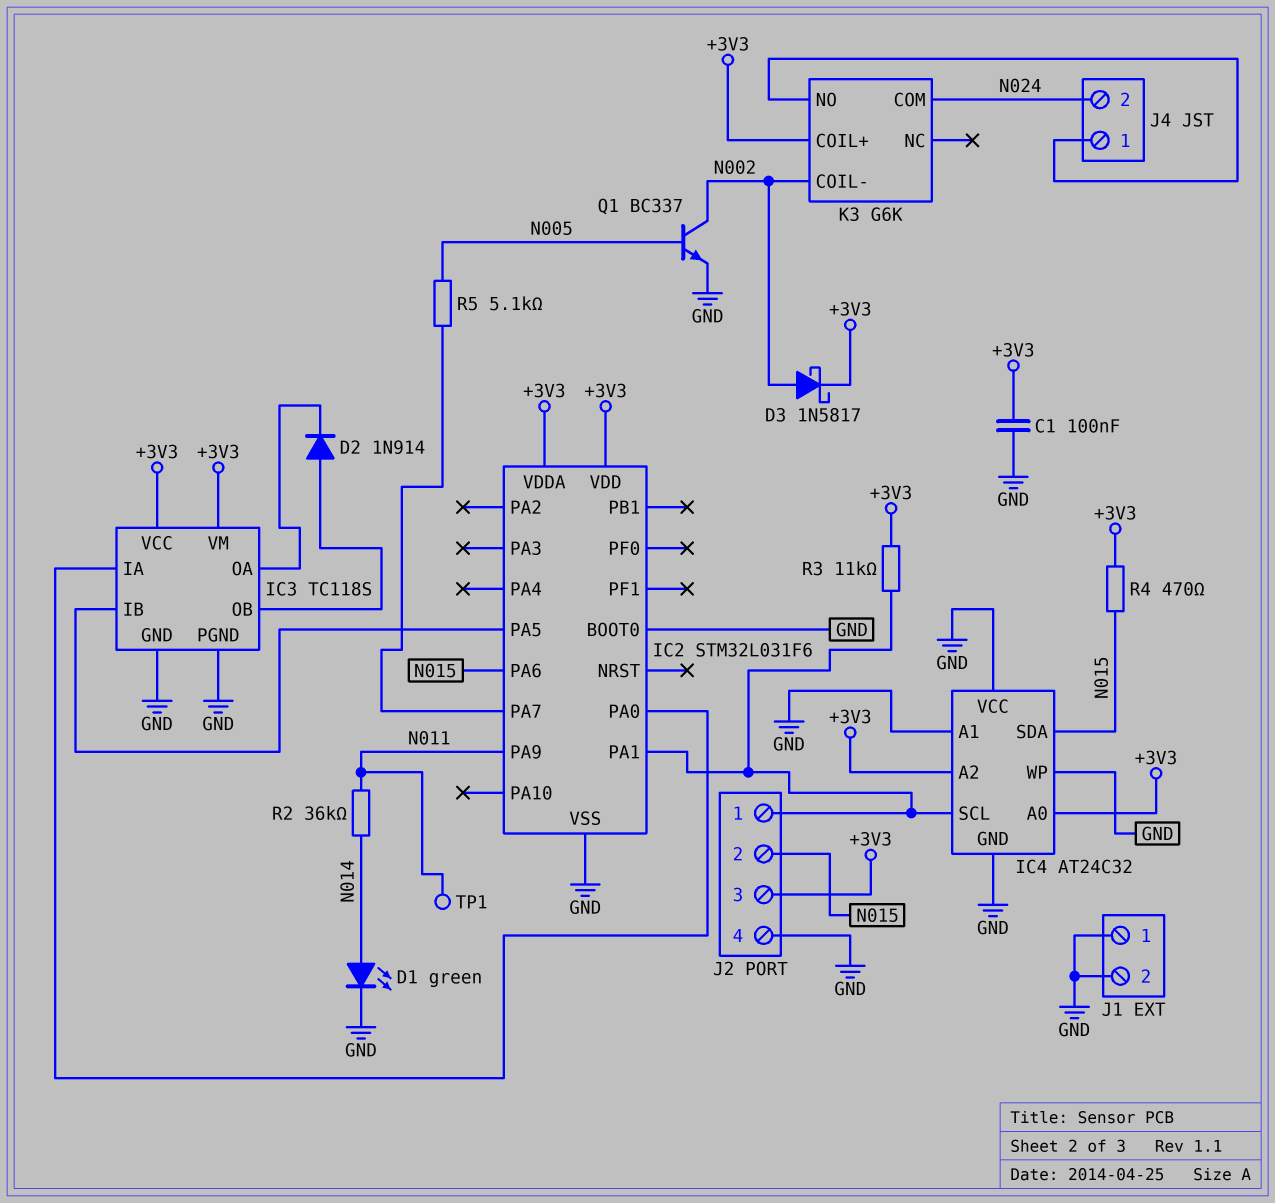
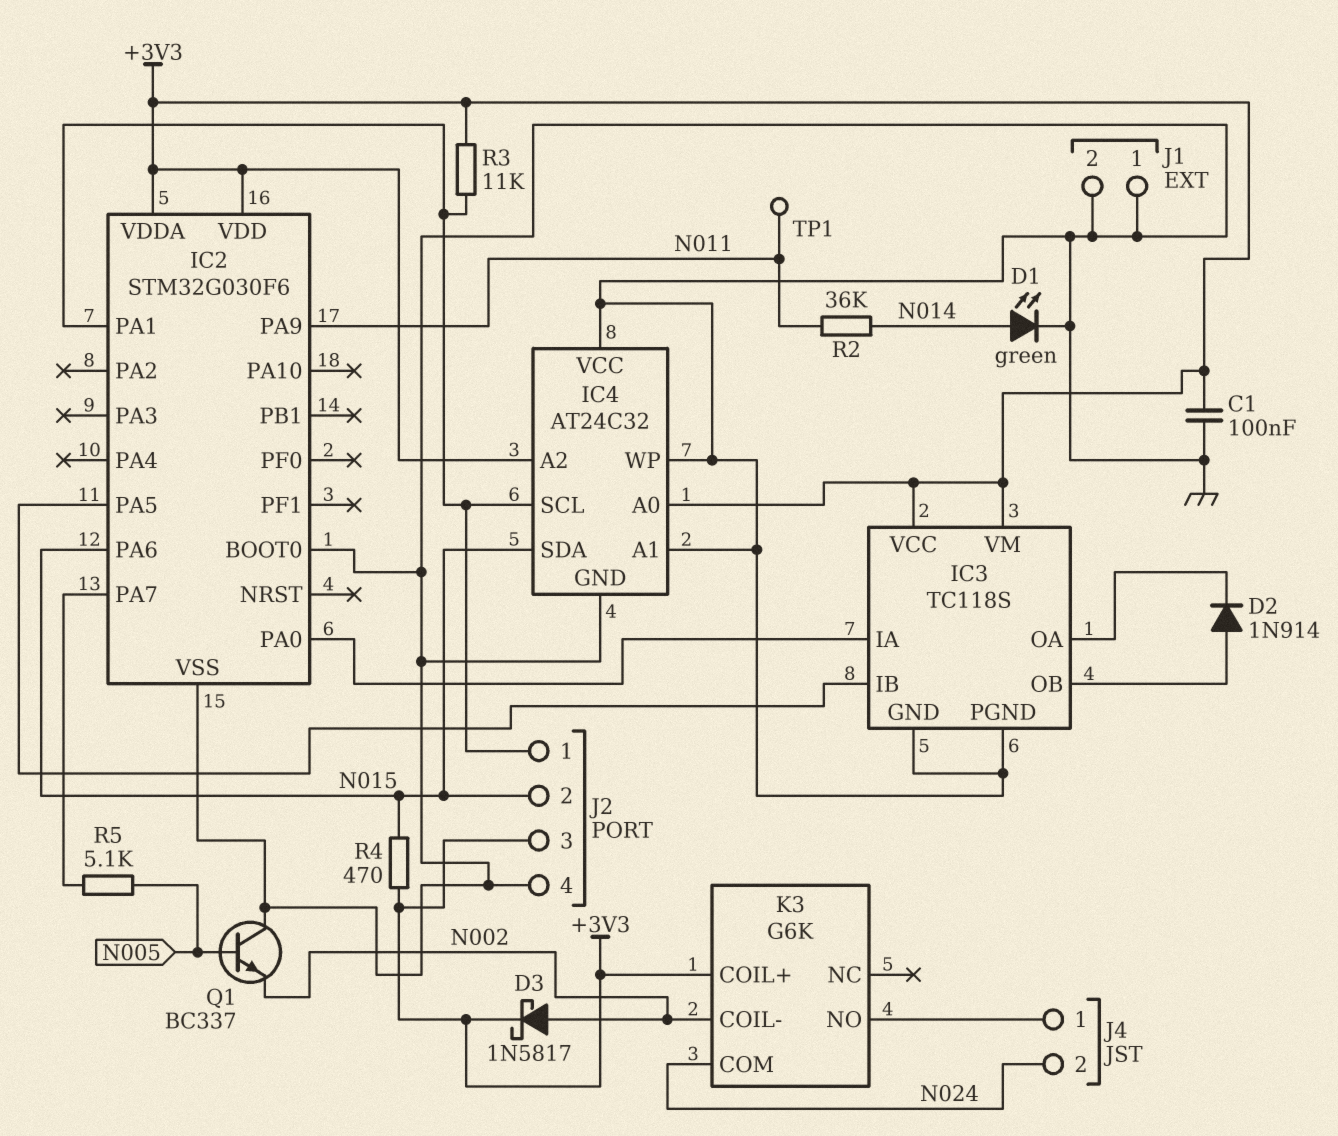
IC2: STM32L031F6 -> STM32G030F6
Q1: NPN BC337 (B N005, C N002, E GND) -> NPN BC337 (B N005, C GND, E N002)

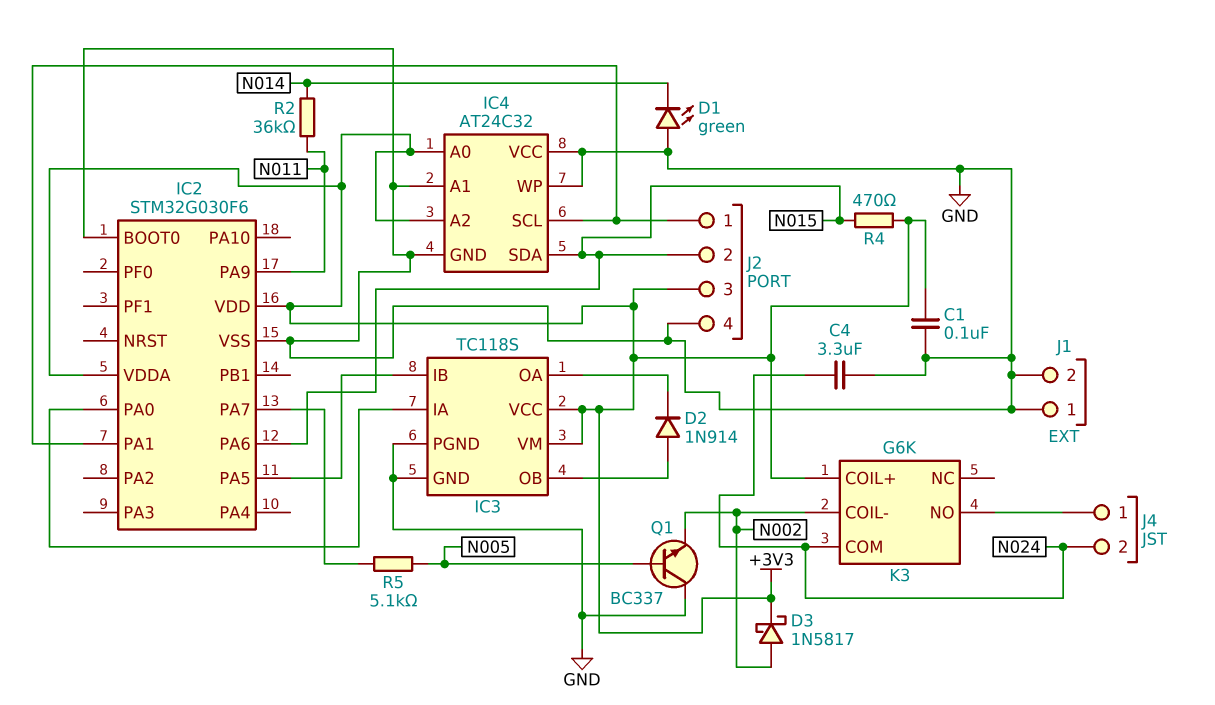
C4: none -> 3.3uF (GND, N024)
D1: LED green (A N014, K GND) -> LED green (A GND, K N014)
R3: 11k (+3V3, IC2/PA1) -> none
TP1: test point (N011) -> none

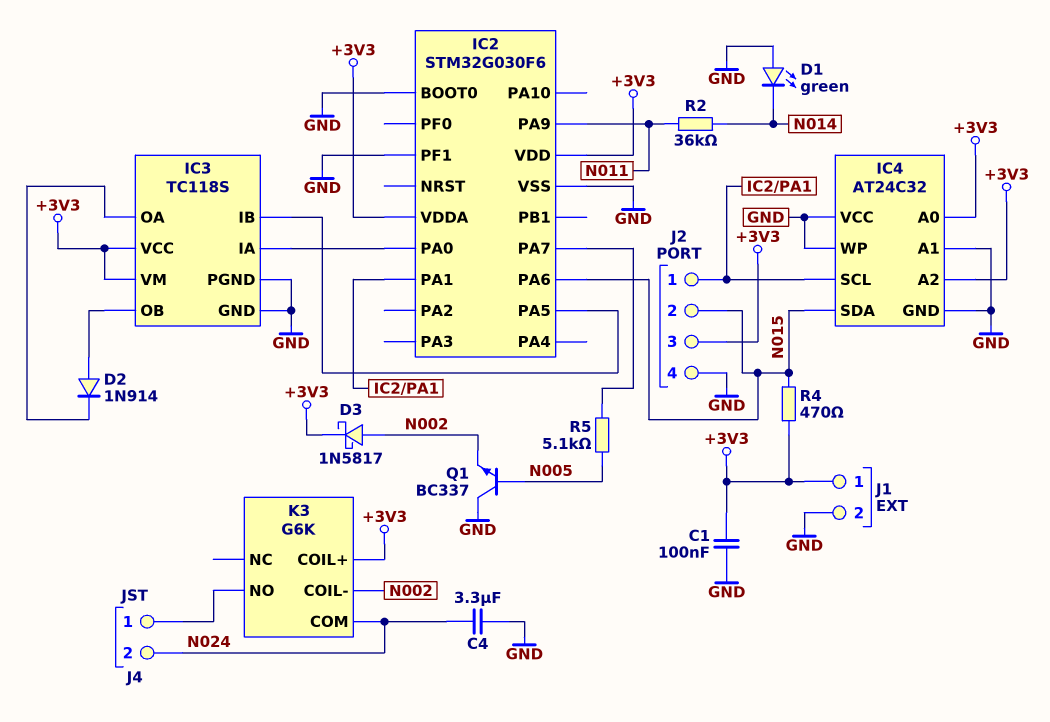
IC2 pin PF1: none -> GND
J1 pin 1: GND -> +3V3

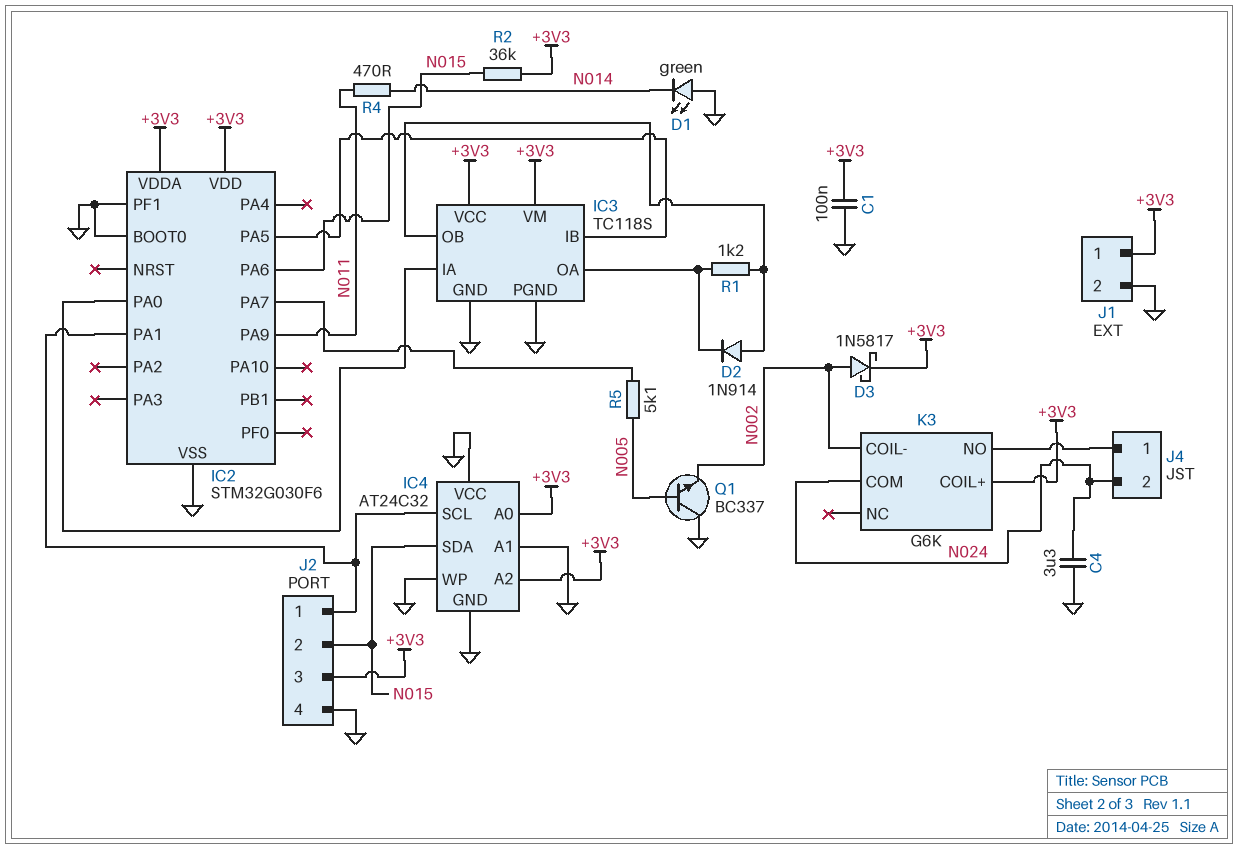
R1: none -> 1.2k (IC3/OA, IC3/OB)
R2: 36k (N011, N014) -> 36k (+3V3, N015)
R4: 470 (+3V3, N015) -> 470 (N011, N014)

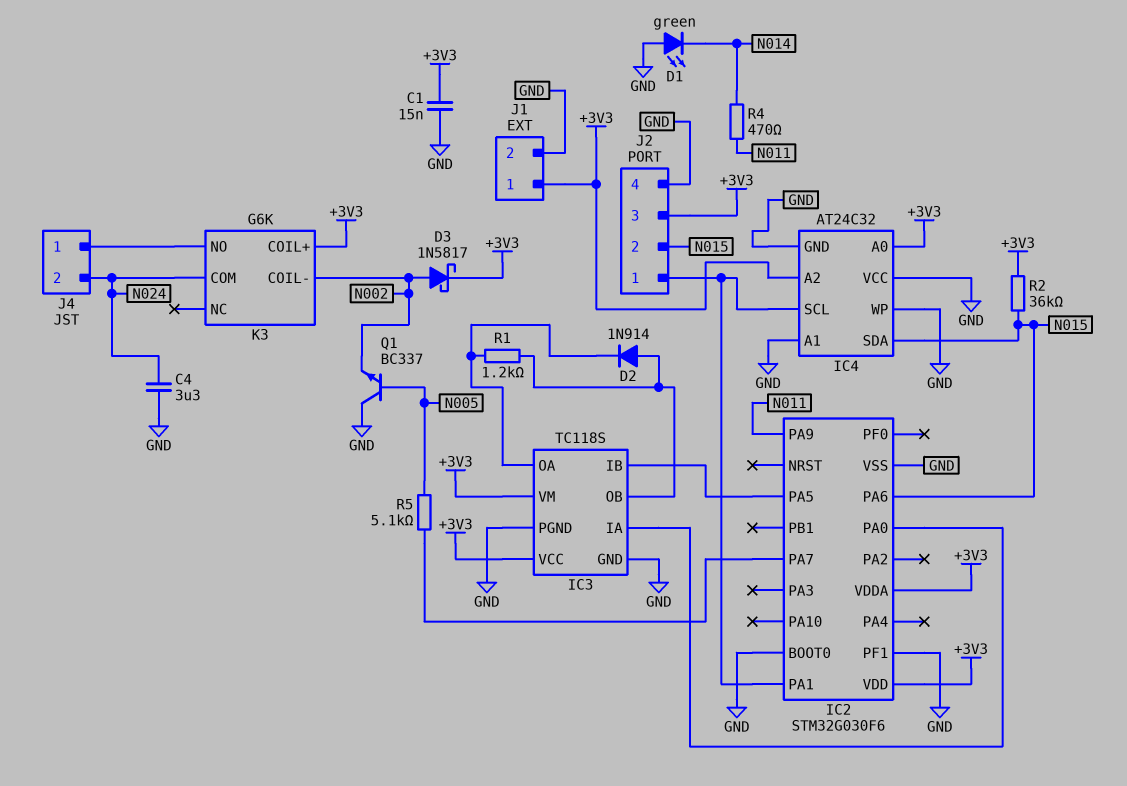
C1: 100nF (+3V3, GND) -> 15nF (+3V3, GND)

